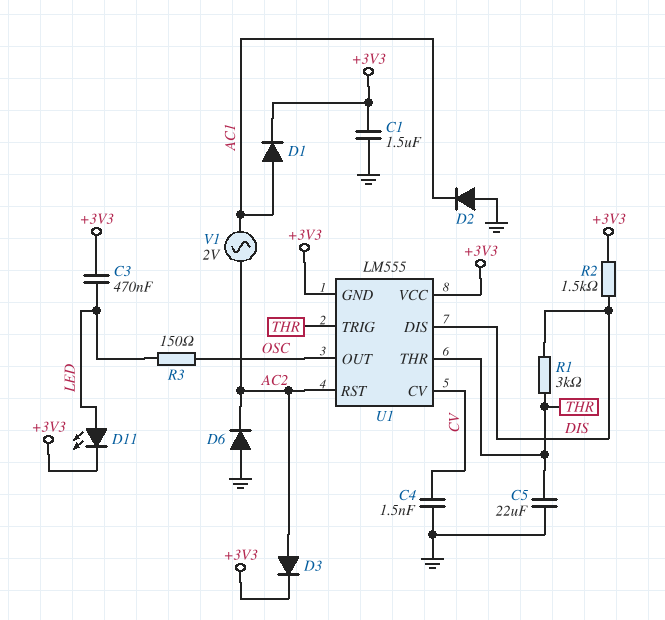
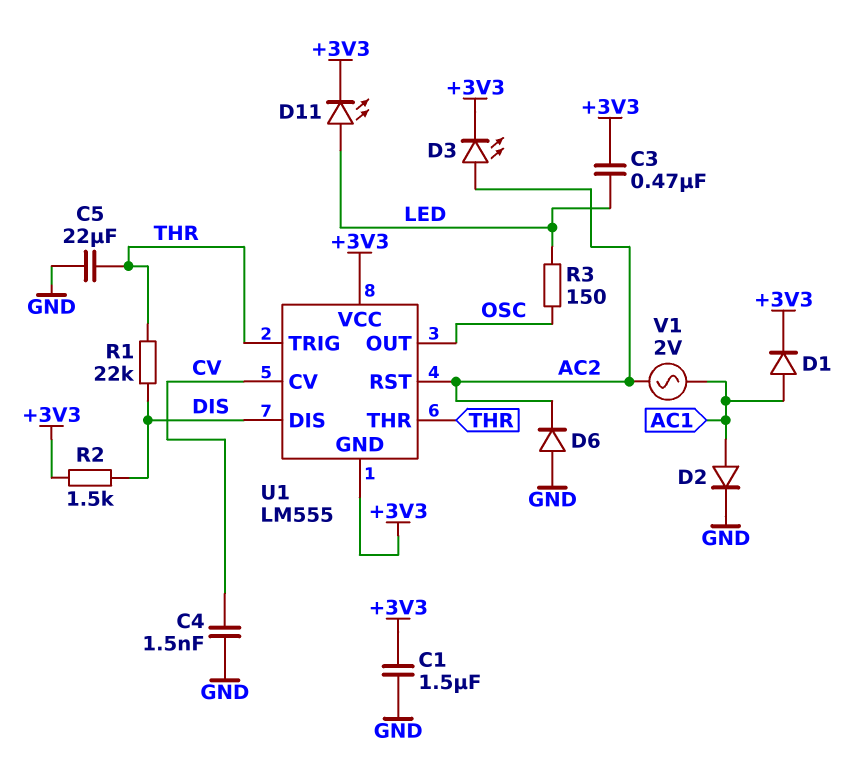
D2: diode (A GND, K AC1) -> diode (A AC1, K GND)
D3: diode (A AC2, K +3V3) -> LED (A AC2, K +3V3)
R1: 3k (DIS, THR) -> 22k (DIS, THR)

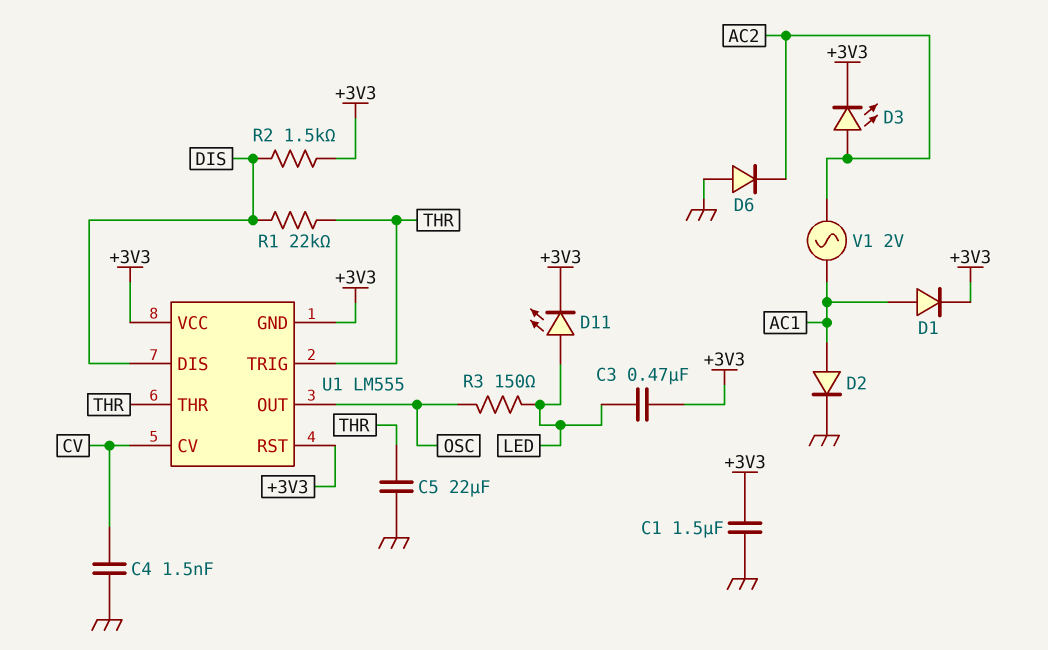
U1 pin RST: AC2 -> +3V3

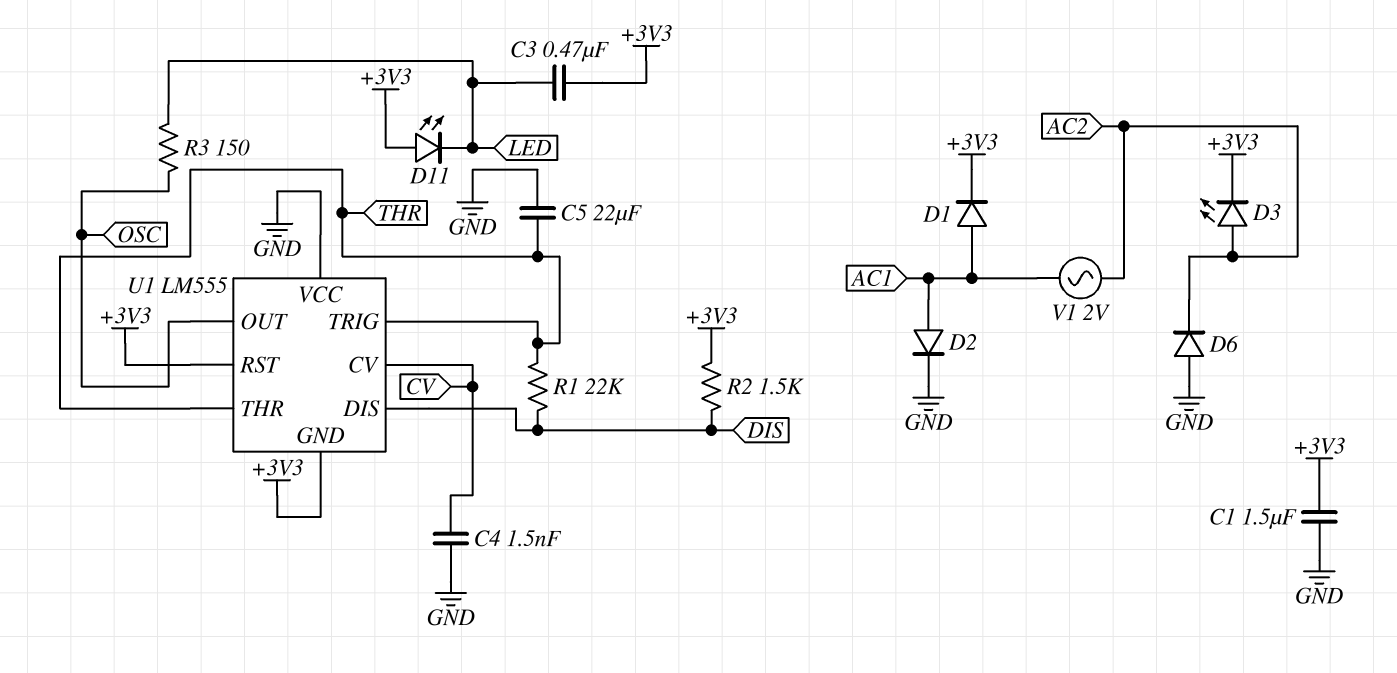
D11: LED (A LED, K +3V3) -> LED (A +3V3, K LED)
U1 pin VCC: +3V3 -> GND

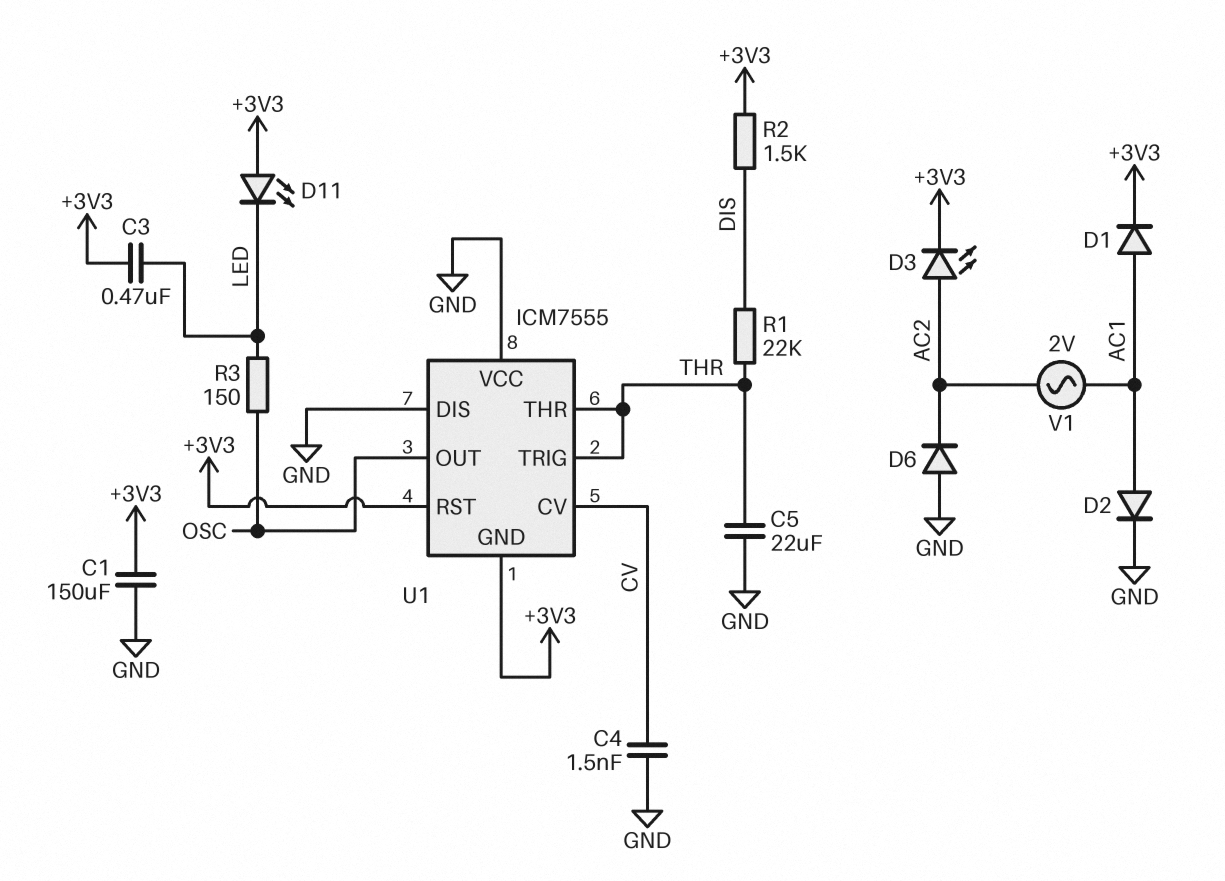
C1: 1.5uF (+3V3, GND) -> 150uF (+3V3, GND)
U1: LM555 -> ICM7555
U1 pin DIS: DIS -> GND

